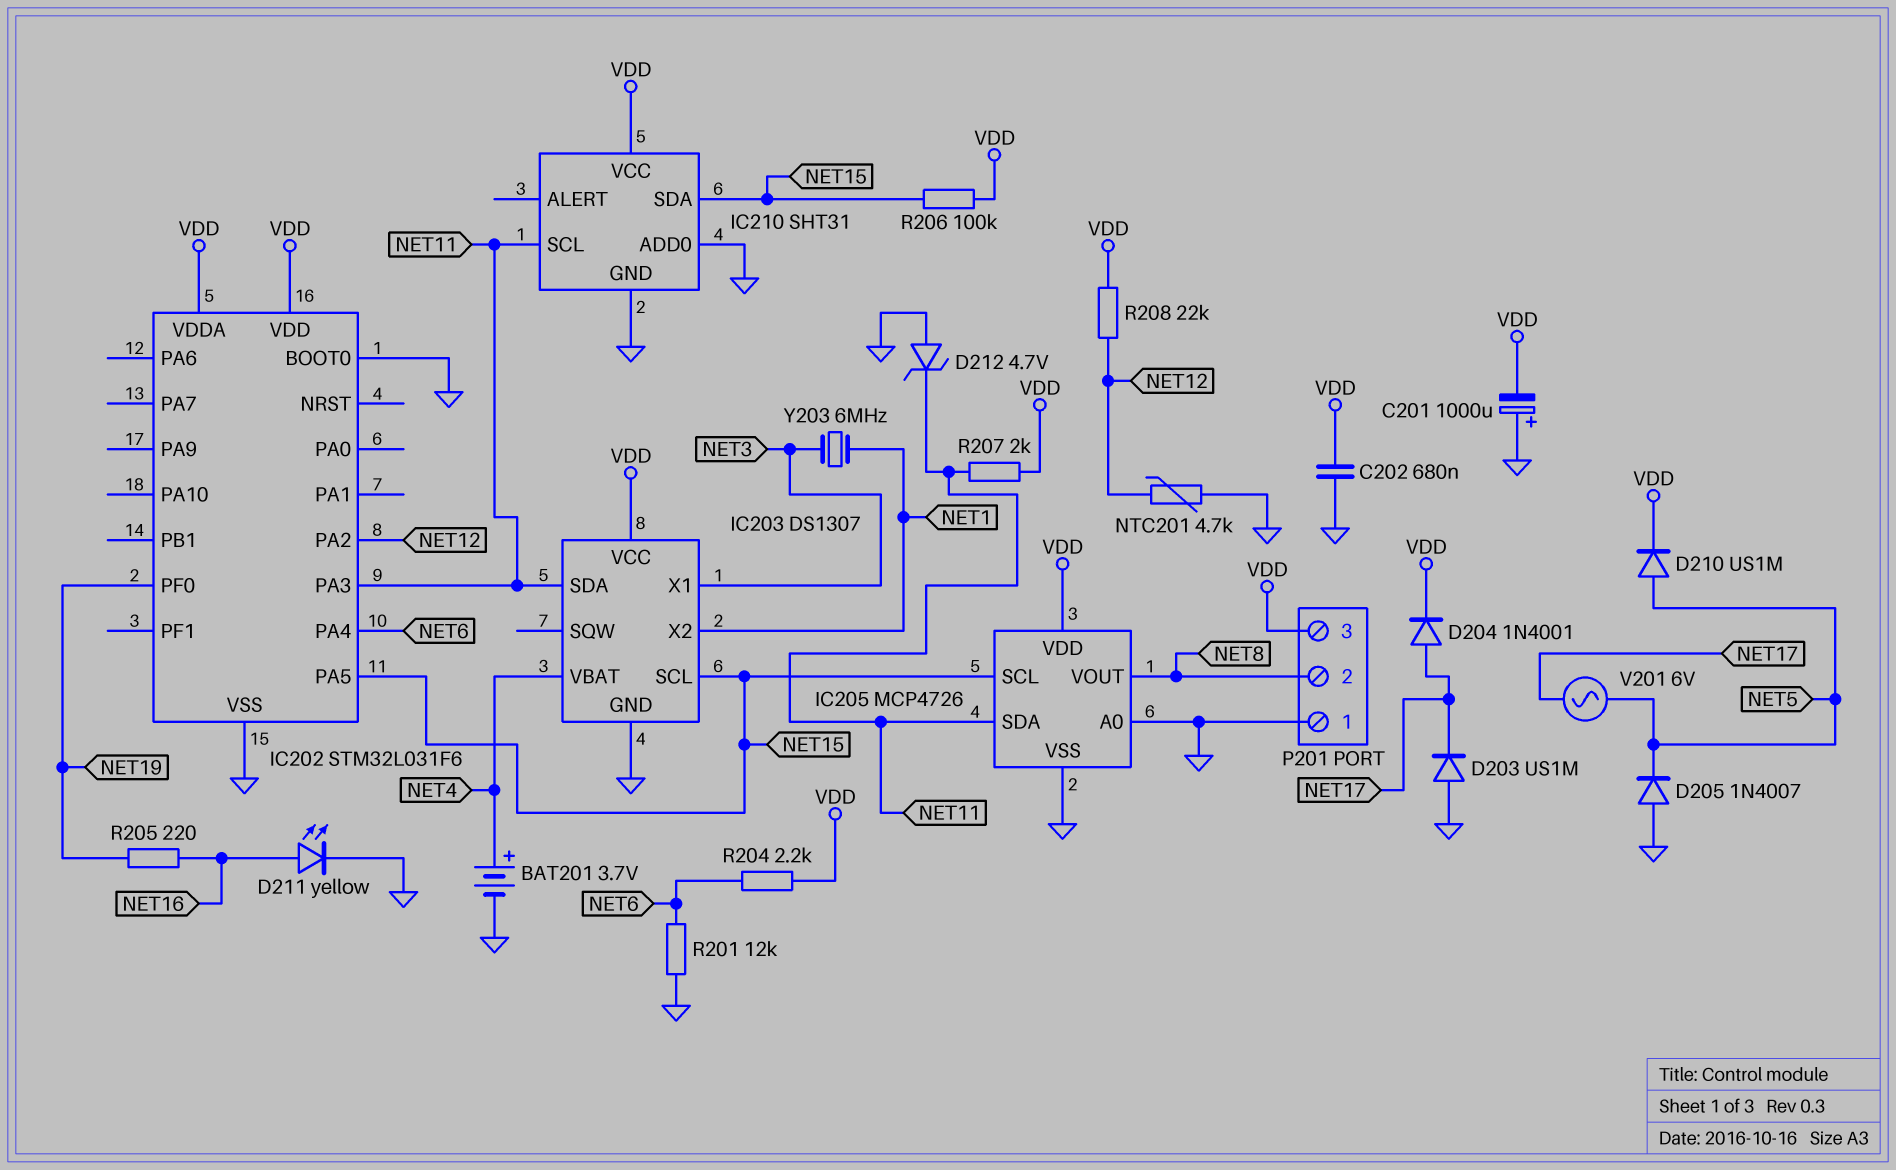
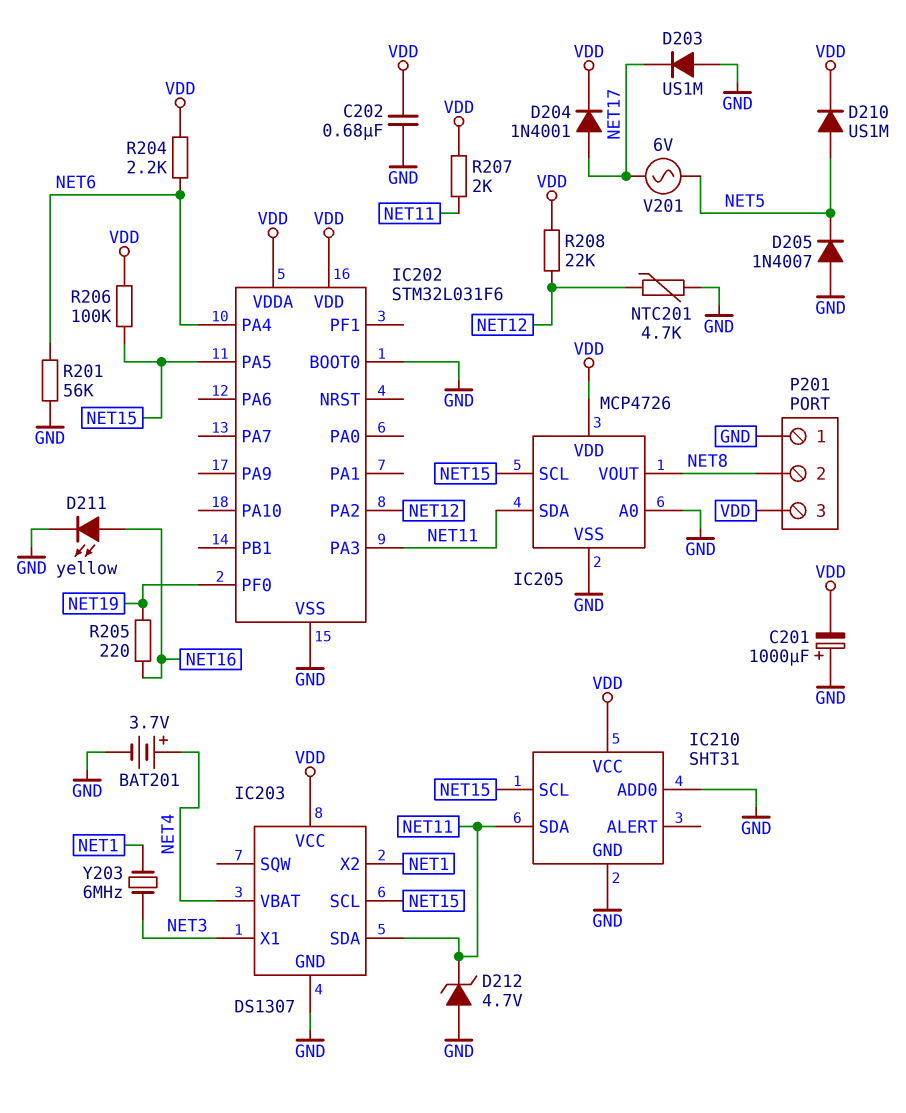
IC210 pin SCL: NET11 -> NET15
IC210 pin SDA: NET15 -> NET11
R201: 12k (GND, NET6) -> 56k (GND, NET6)

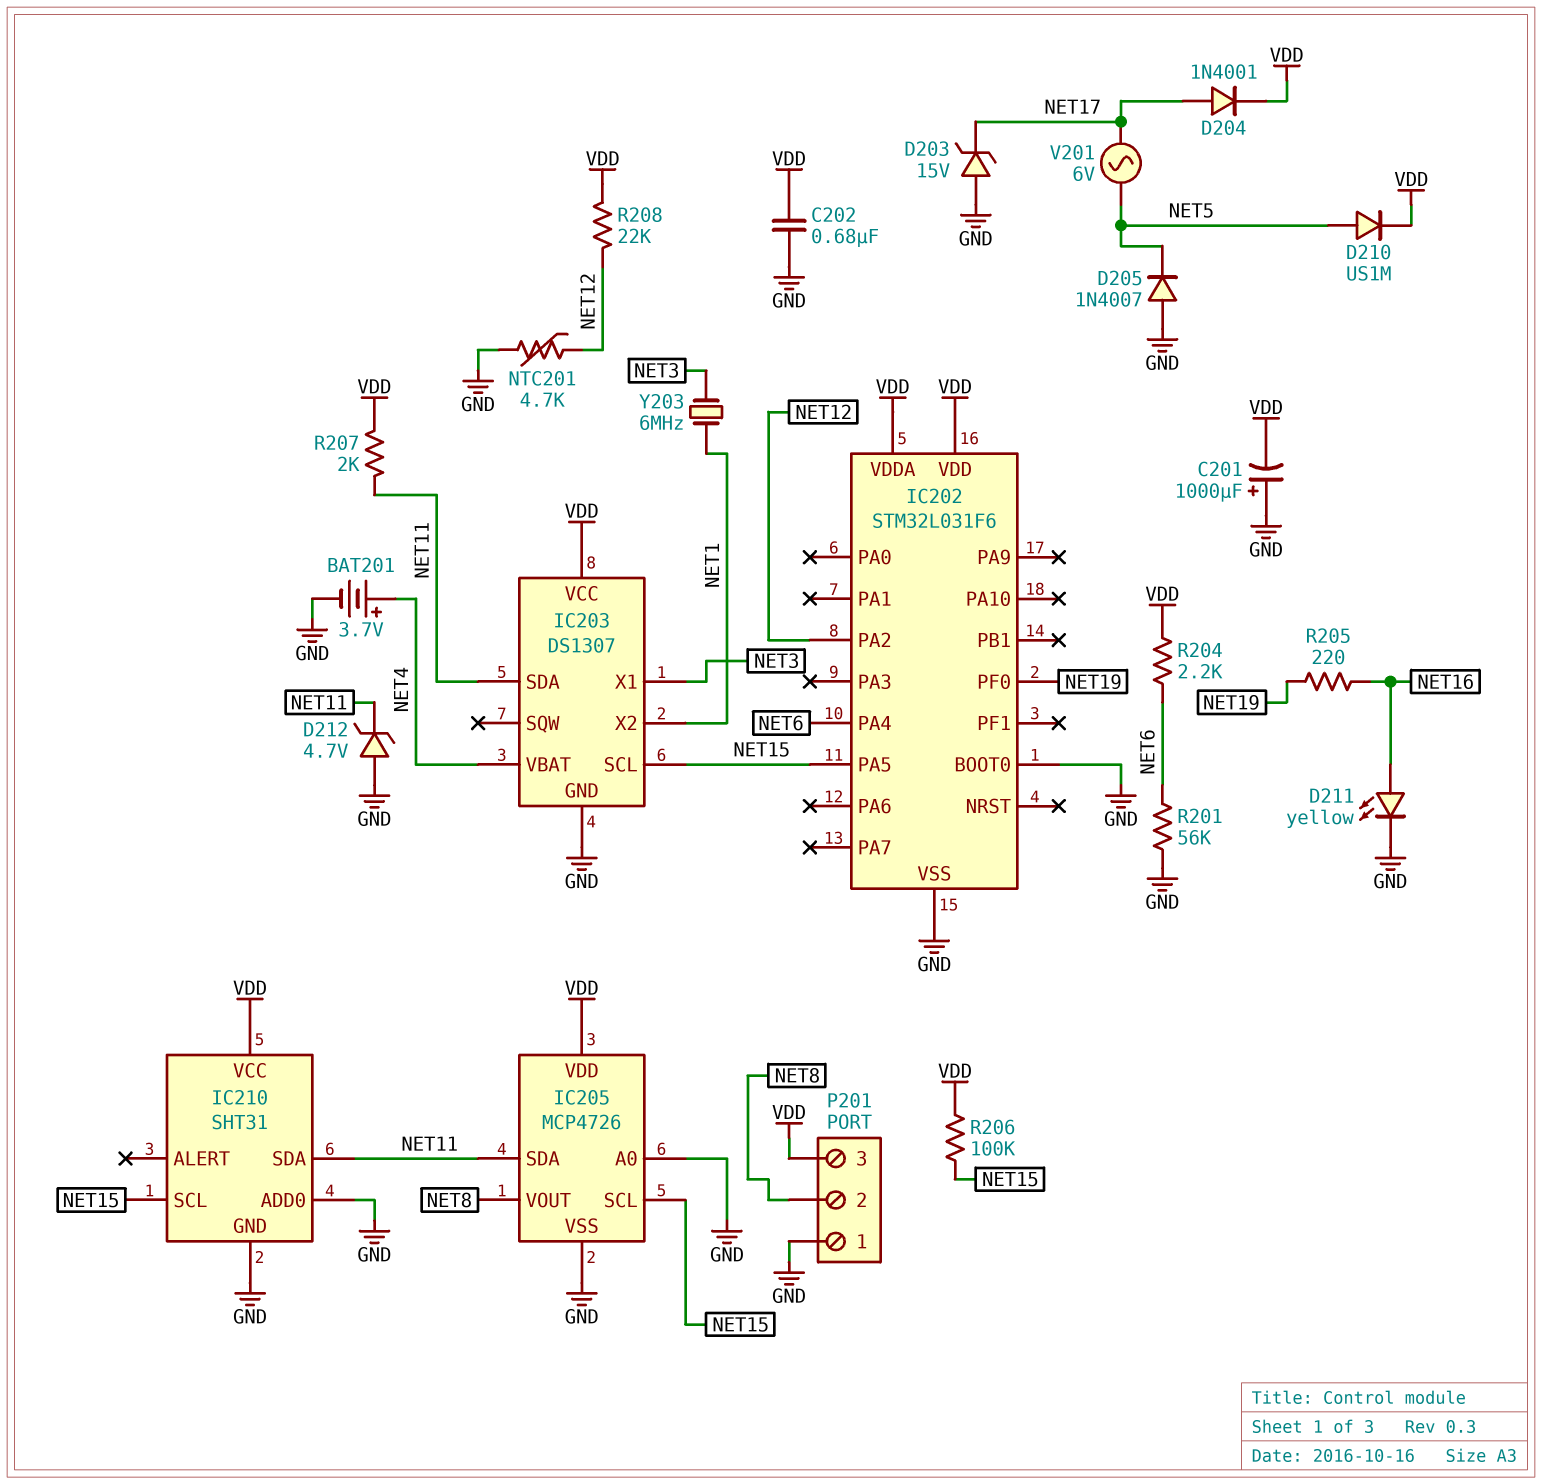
D203: diode US1M (A GND, K NET17) -> zener 15V (A GND, K NET17)
IC202 pin PA3: NET11 -> none

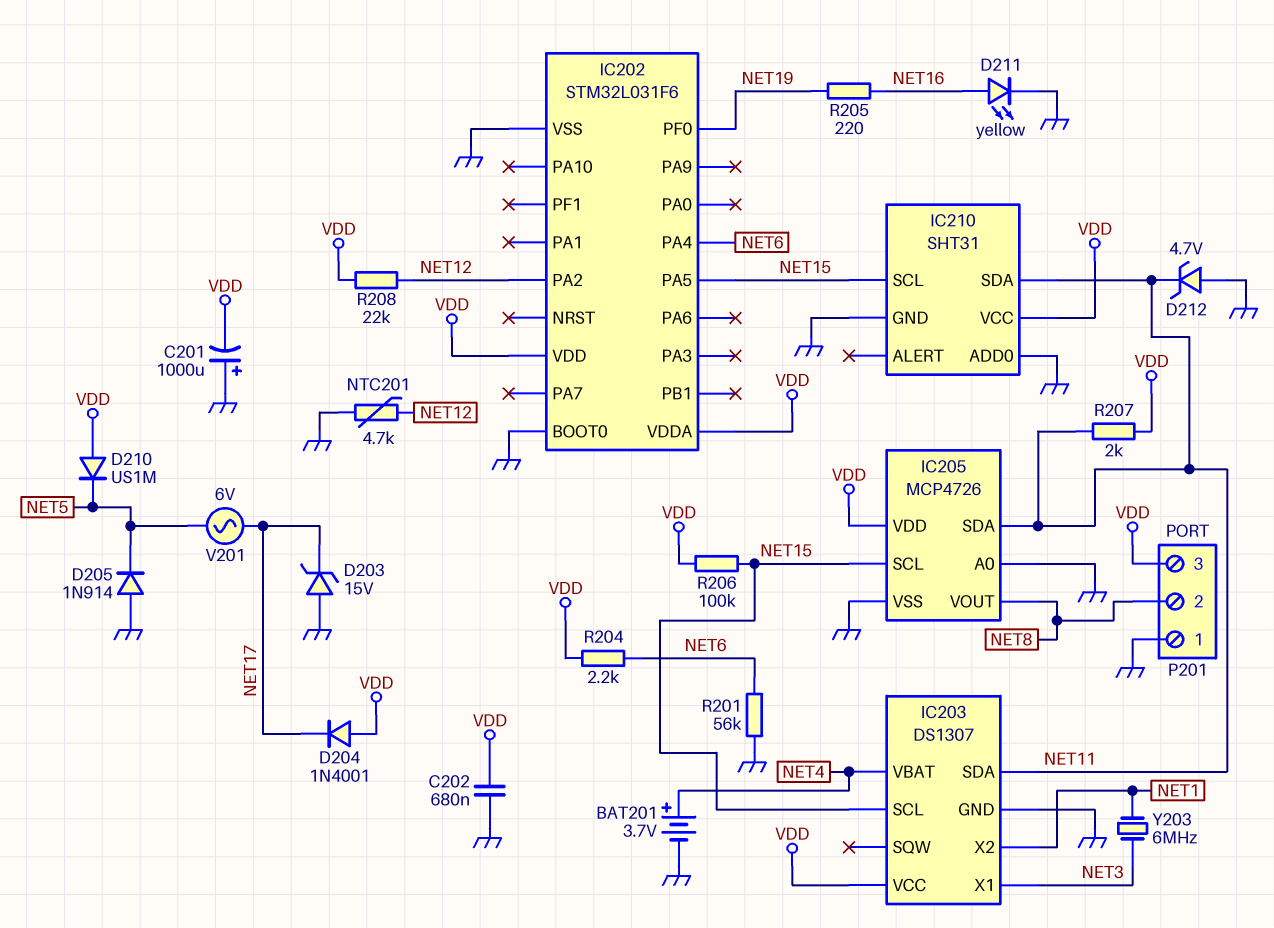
D204: diode 1N4001 (A NET17, K VDD) -> diode 1N4001 (A VDD, K NET17)
D205: diode 1N4007 (A GND, K NET5) -> diode 1N914 (A GND, K NET5)
D210: diode US1M (A NET5, K VDD) -> diode US1M (A VDD, K NET5)

